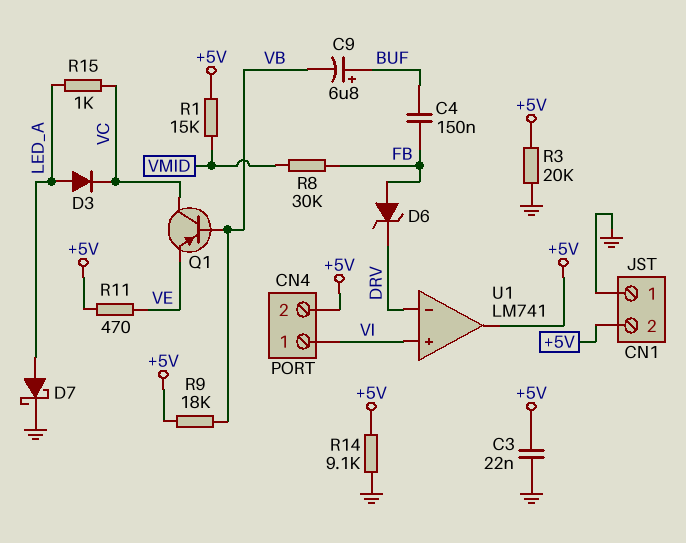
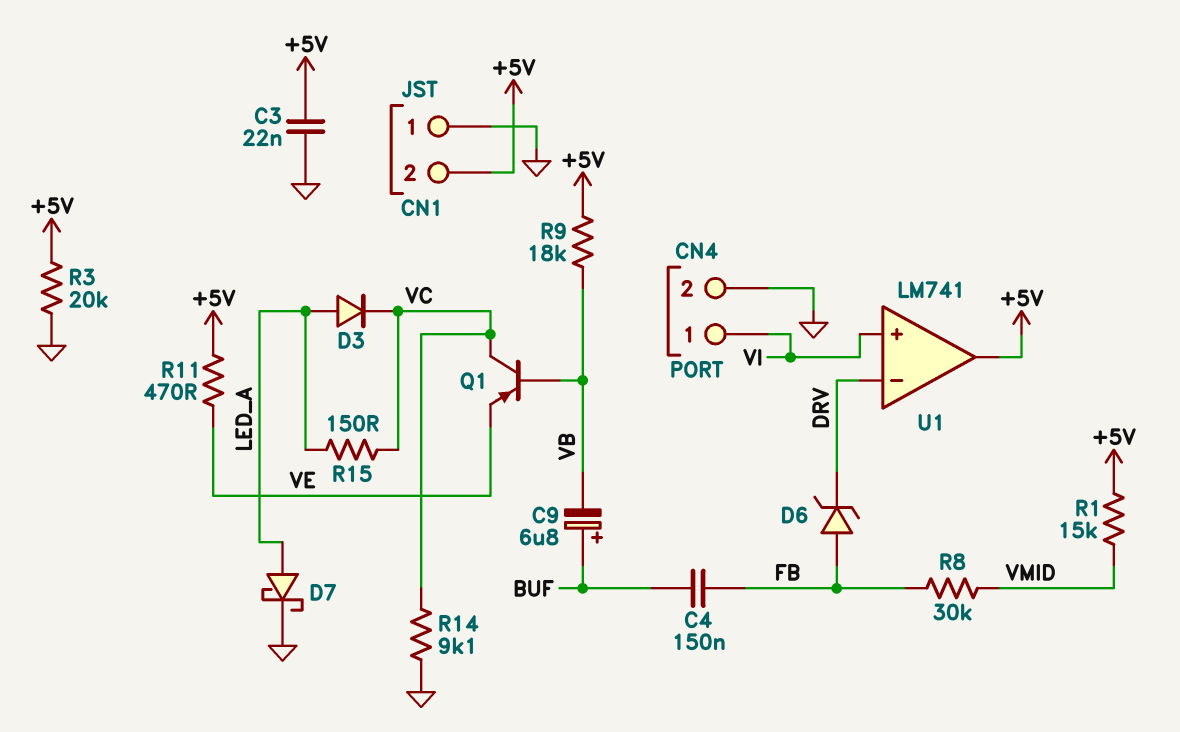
CN4 pin 2: +5V -> GND
R14: 9.1k (+5V, GND) -> 9.1k (GND, VC)
R15: 1k (LED_A, VC) -> 150 (LED_A, VC)

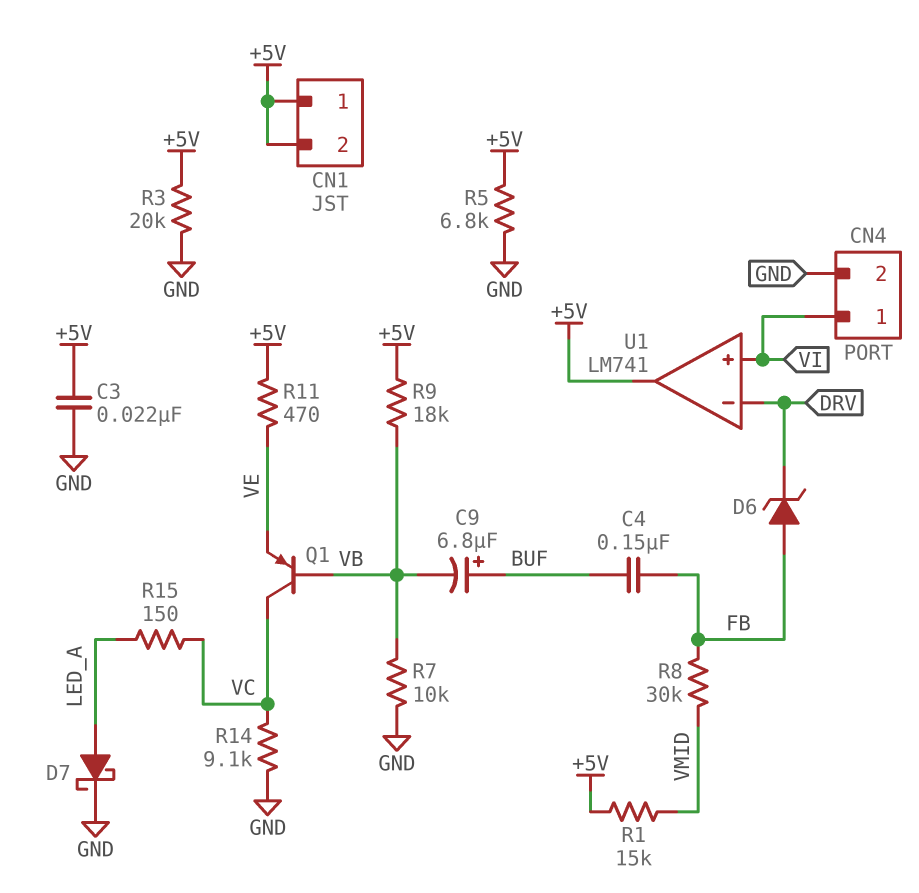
CN1 pin 1: GND -> +5V
D3: diode (A LED_A, K VC) -> none
R5: none -> 6.8k (+5V, GND)
R7: none -> 10k (GND, VB)

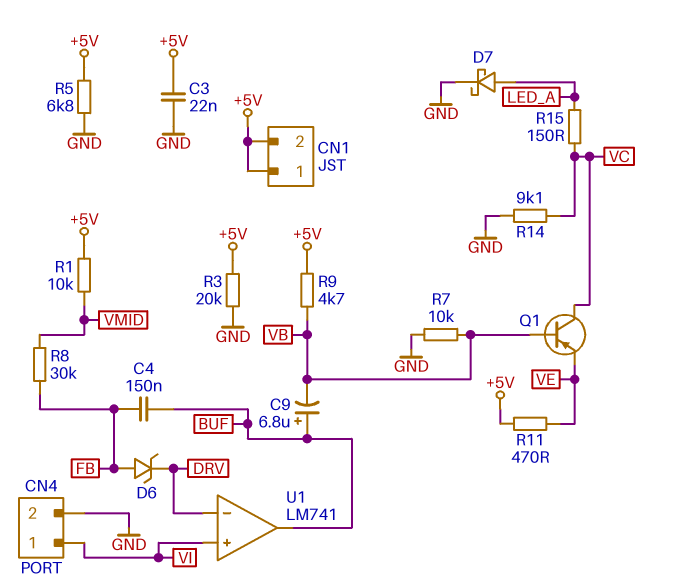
R1: 15k (+5V, VMID) -> 10k (+5V, VMID)
R9: 18k (+5V, VB) -> 4.7k (+5V, VB)
U1 pin out: +5V -> BUF

